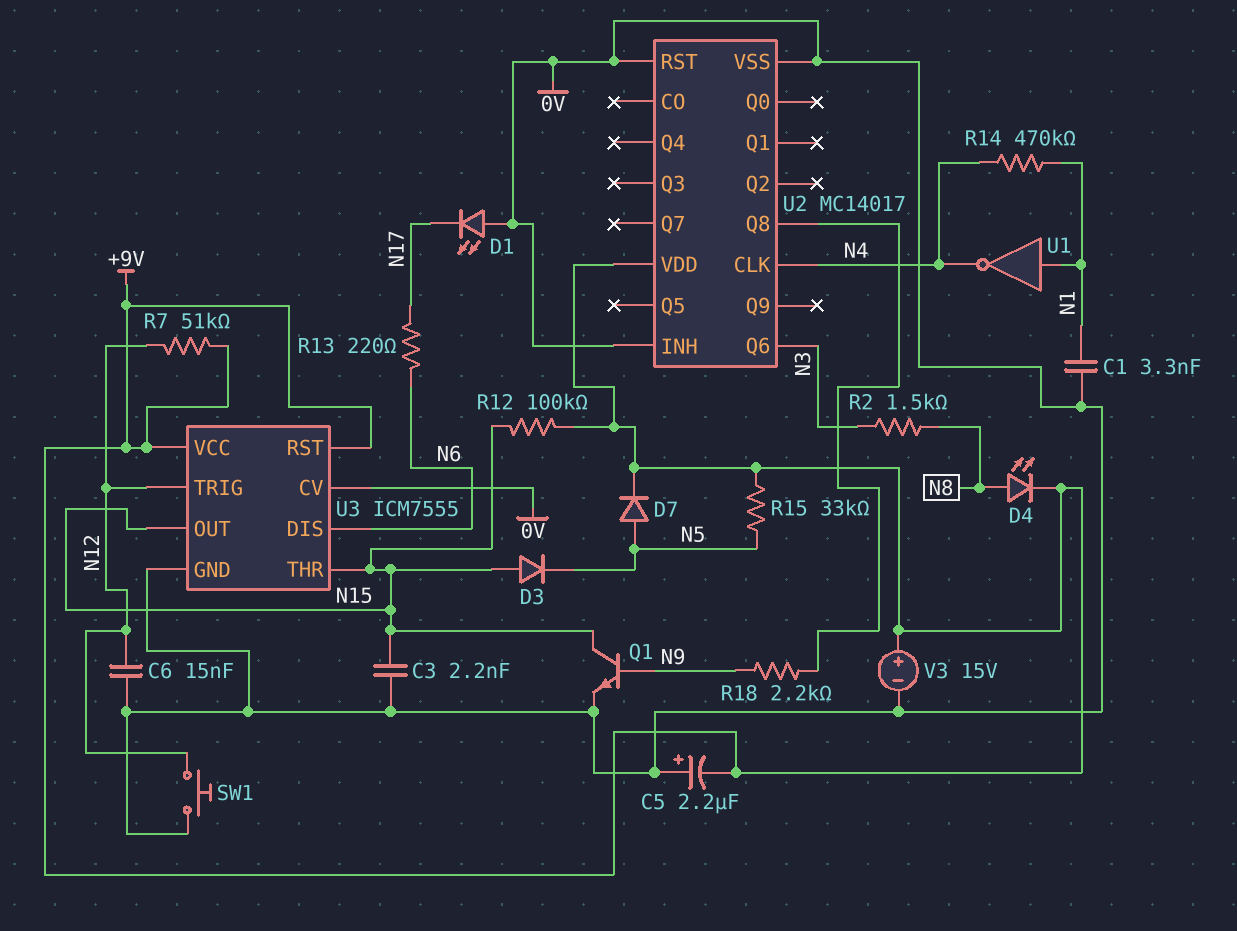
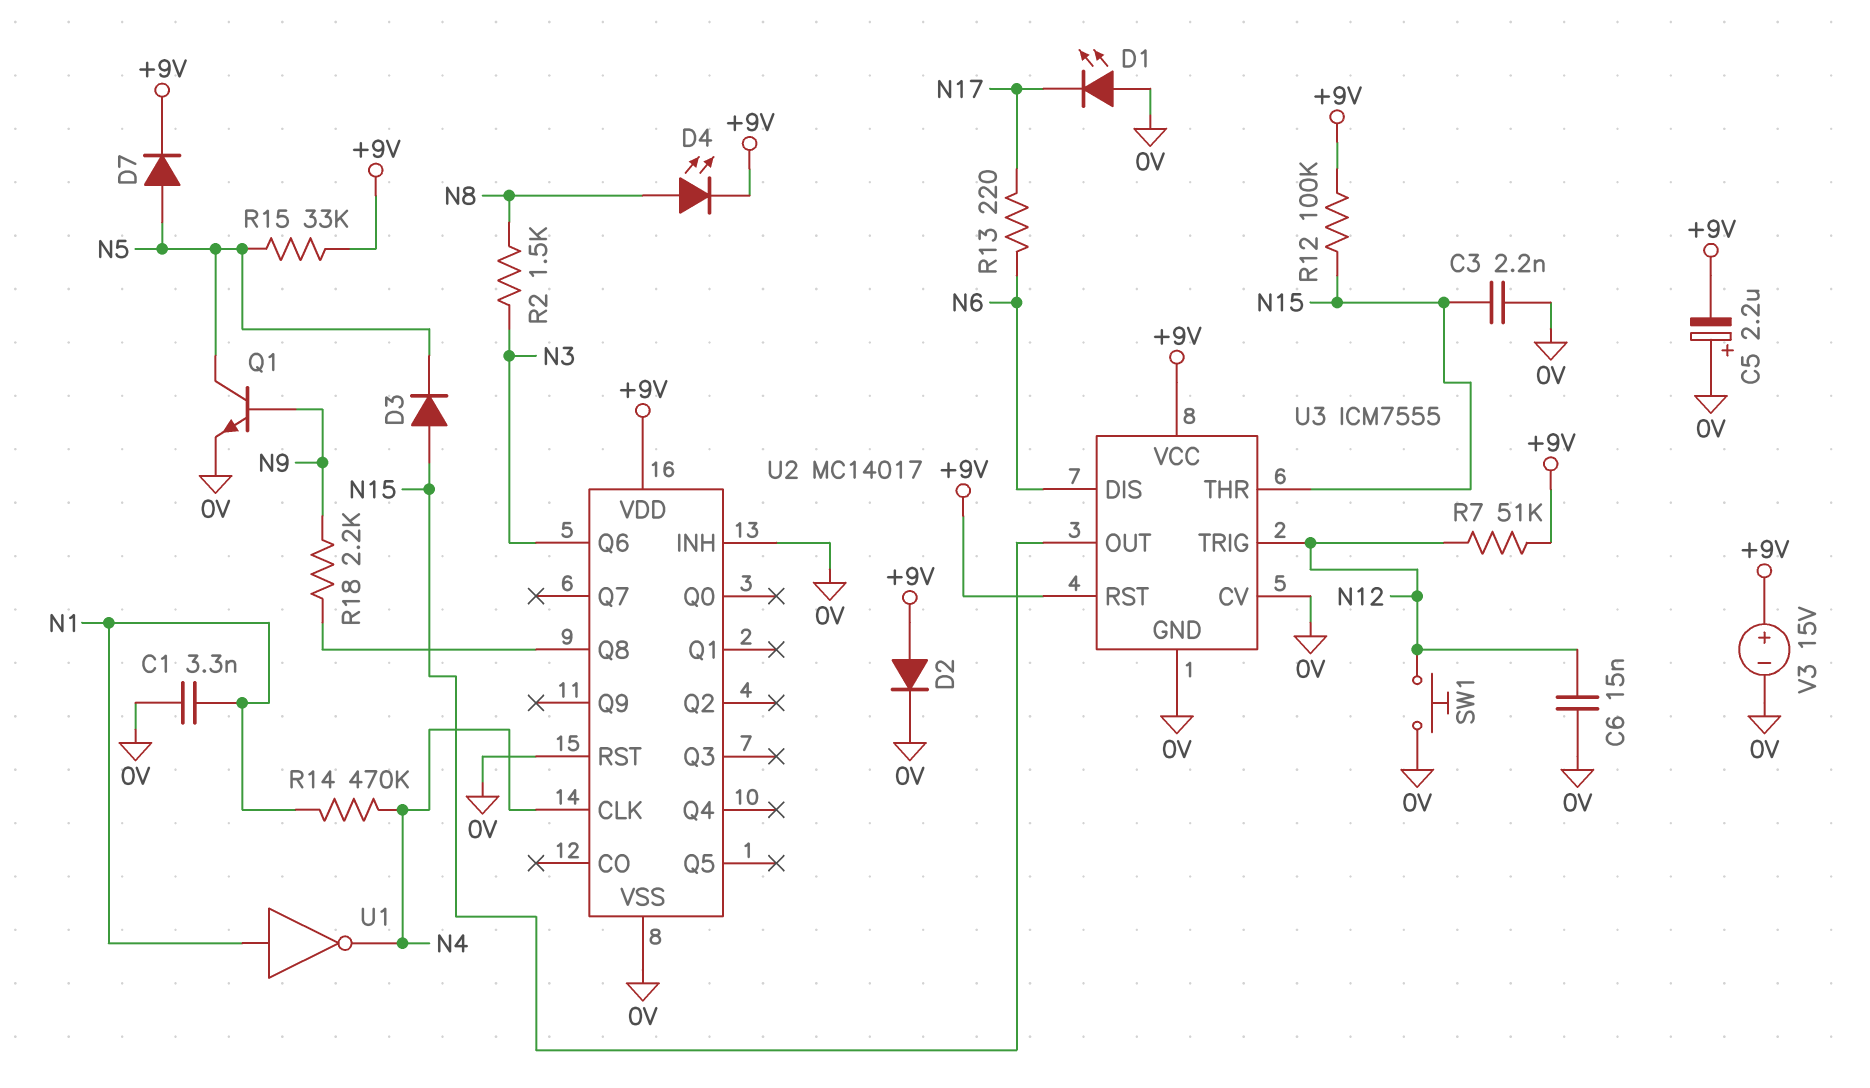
D2: none -> diode (A +9V, K 0V)
Q1: NPN (B N9, C N15, E 0V) -> NPN (B N9, C N5, E 0V)

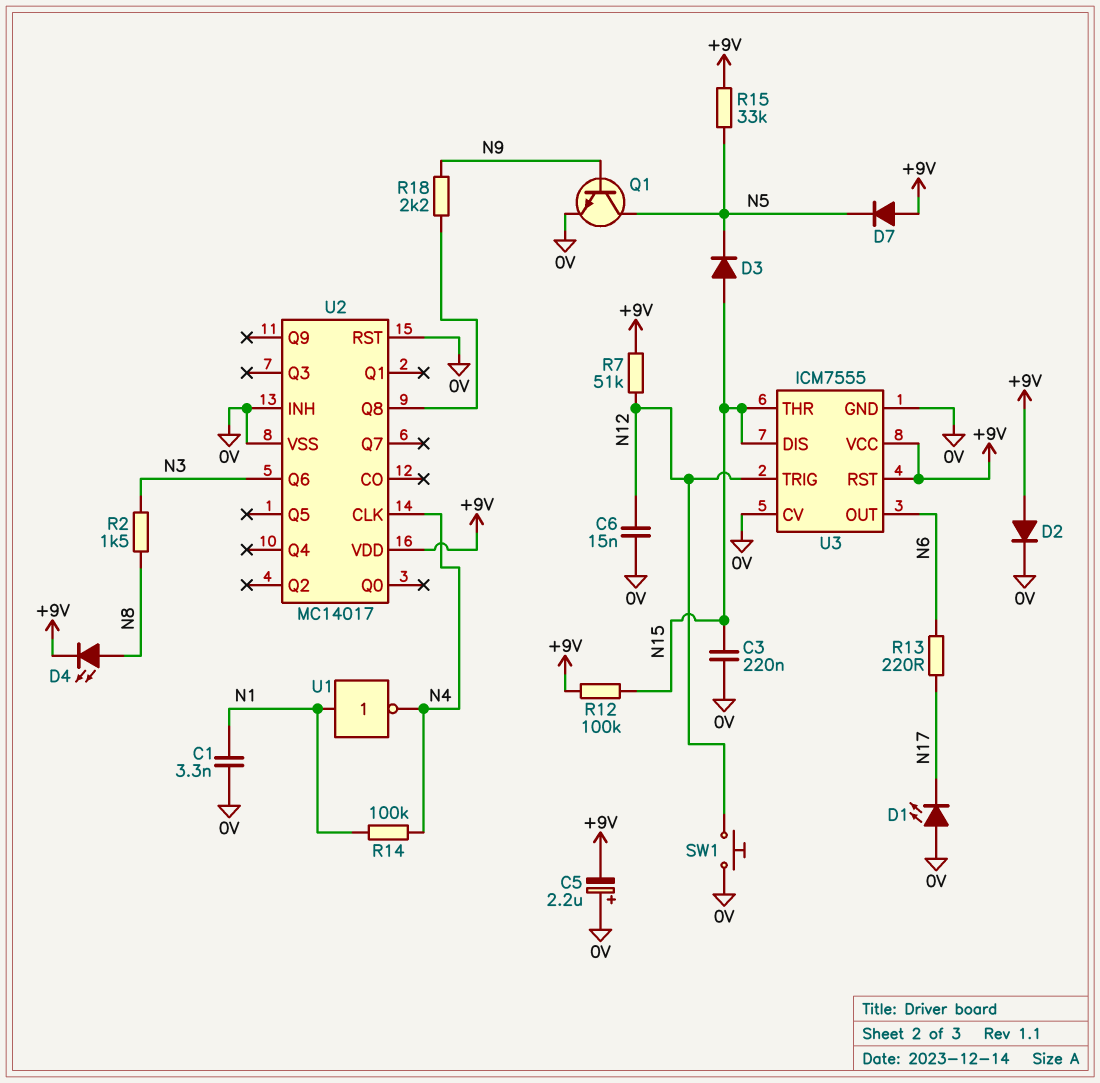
C3: 2.2nF (0V, N15) -> 220nF (0V, N15)
D7: diode (A N5, K +9V) -> diode (A +9V, K N5)
R14: 470k (N1, N4) -> 100k (N1, N4)
U3 pin DIS: N6 -> N15
U3 pin OUT: N15 -> N6
V3: 15V (plus +9V, minus 0V) -> none

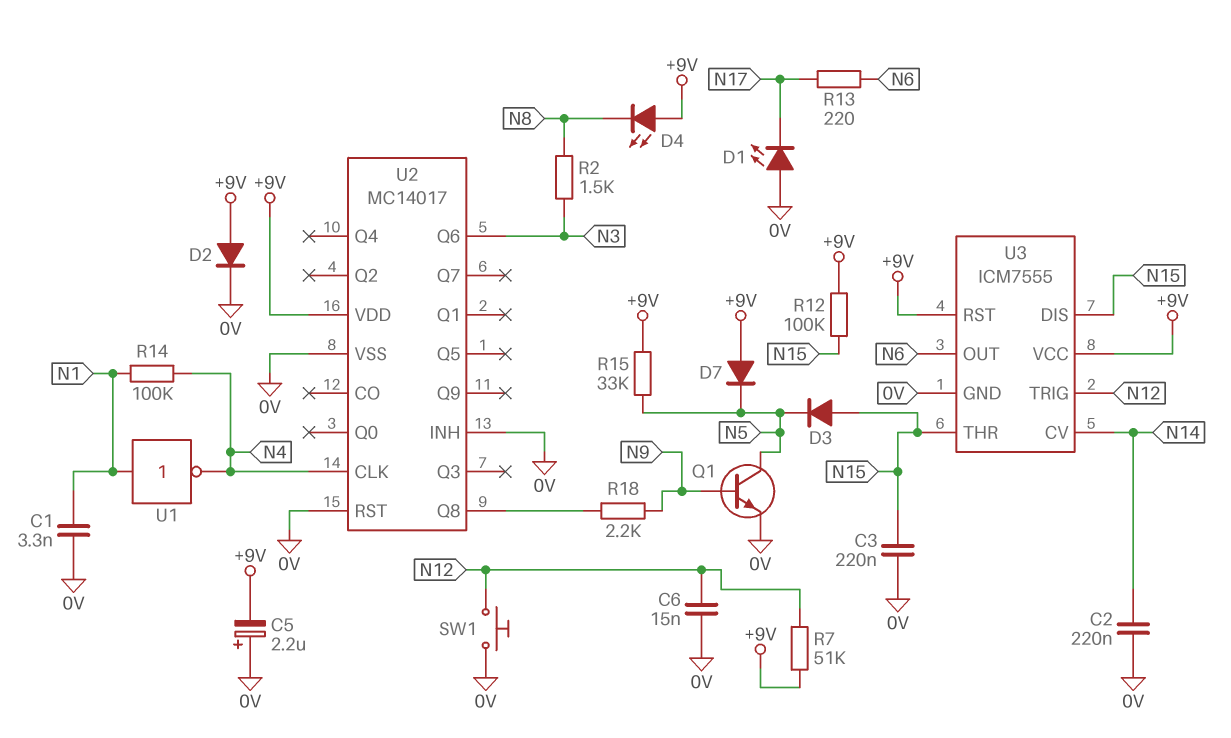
C2: none -> 220nF (0V, N14)
D4: LED (A N8, K +9V) -> LED (A +9V, K N8)
U3 pin CV: 0V -> N14

